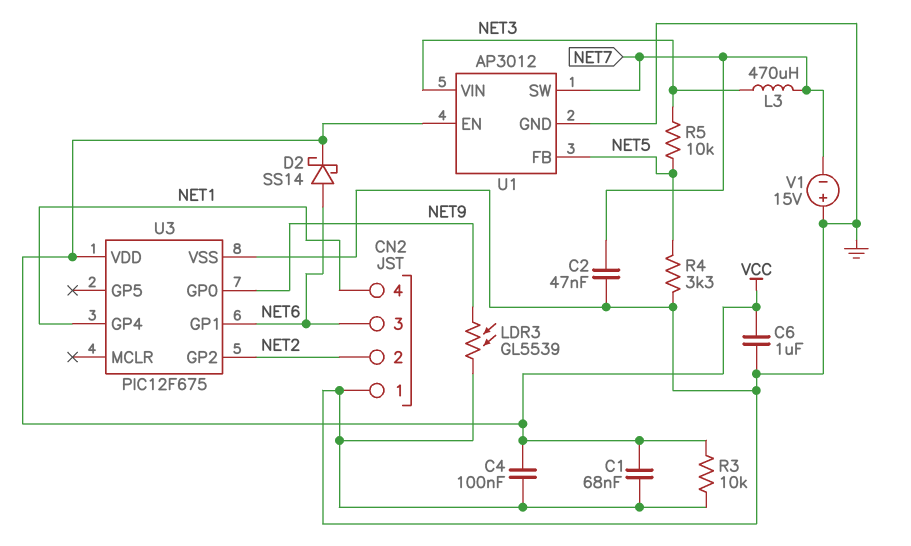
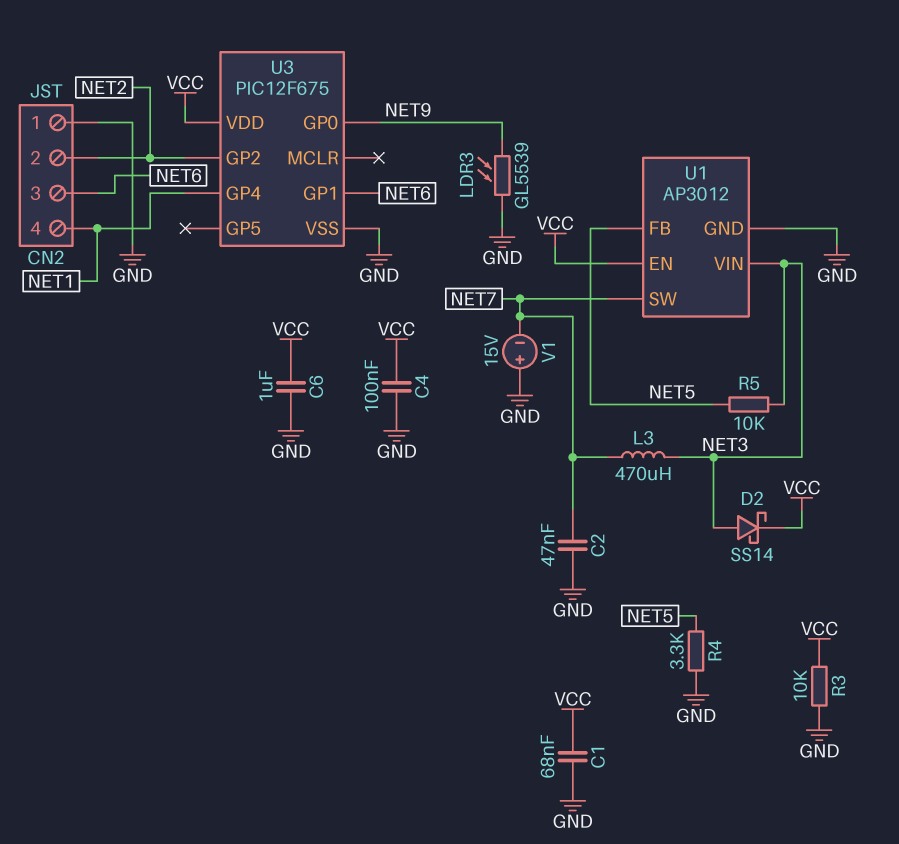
D2: schottky SS14 (A NET6, K VCC) -> schottky SS14 (A NET3, K VCC)

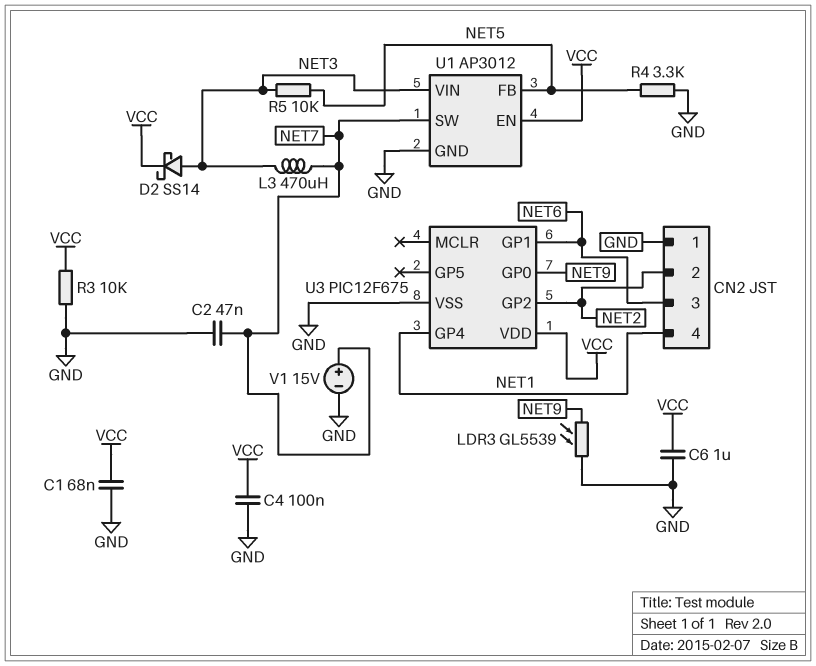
V1: 15V (plus GND, minus NET7) -> 15V (plus NET7, minus GND)

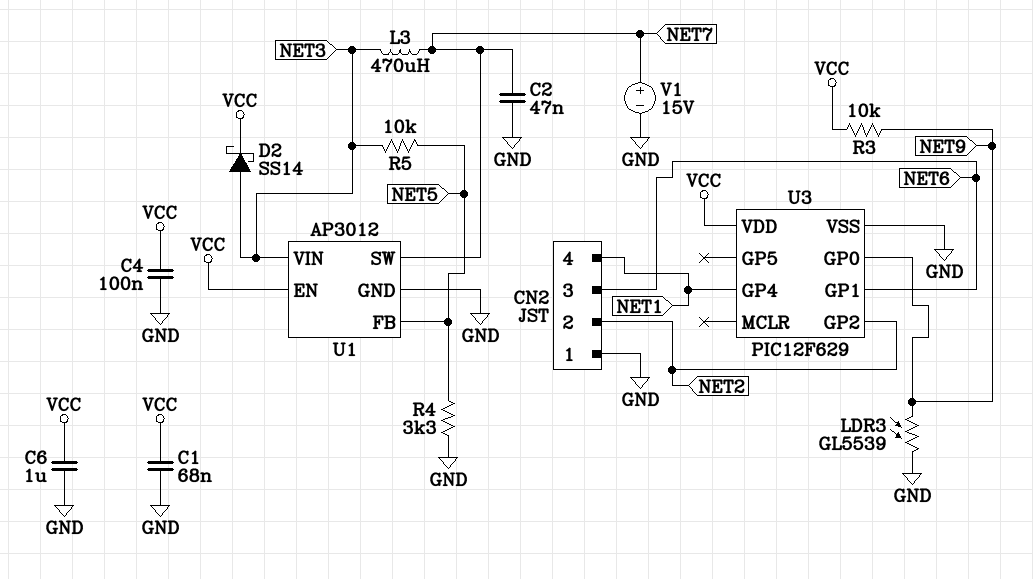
R3: 10k (GND, VCC) -> 10k (NET9, VCC)
U3: PIC12F675 -> PIC12F629

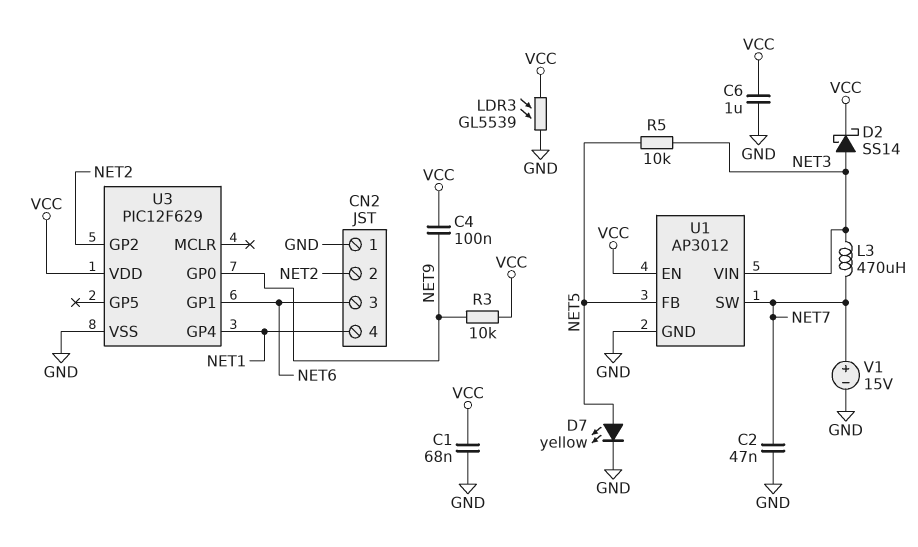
C4: 100nF (GND, VCC) -> 100nF (NET9, VCC)
D7: none -> LED yellow (A NET5, K GND)
LDR3: GL5539 (GND, NET9) -> GL5539 (GND, VCC)
R4: 3.3k (GND, NET5) -> none

